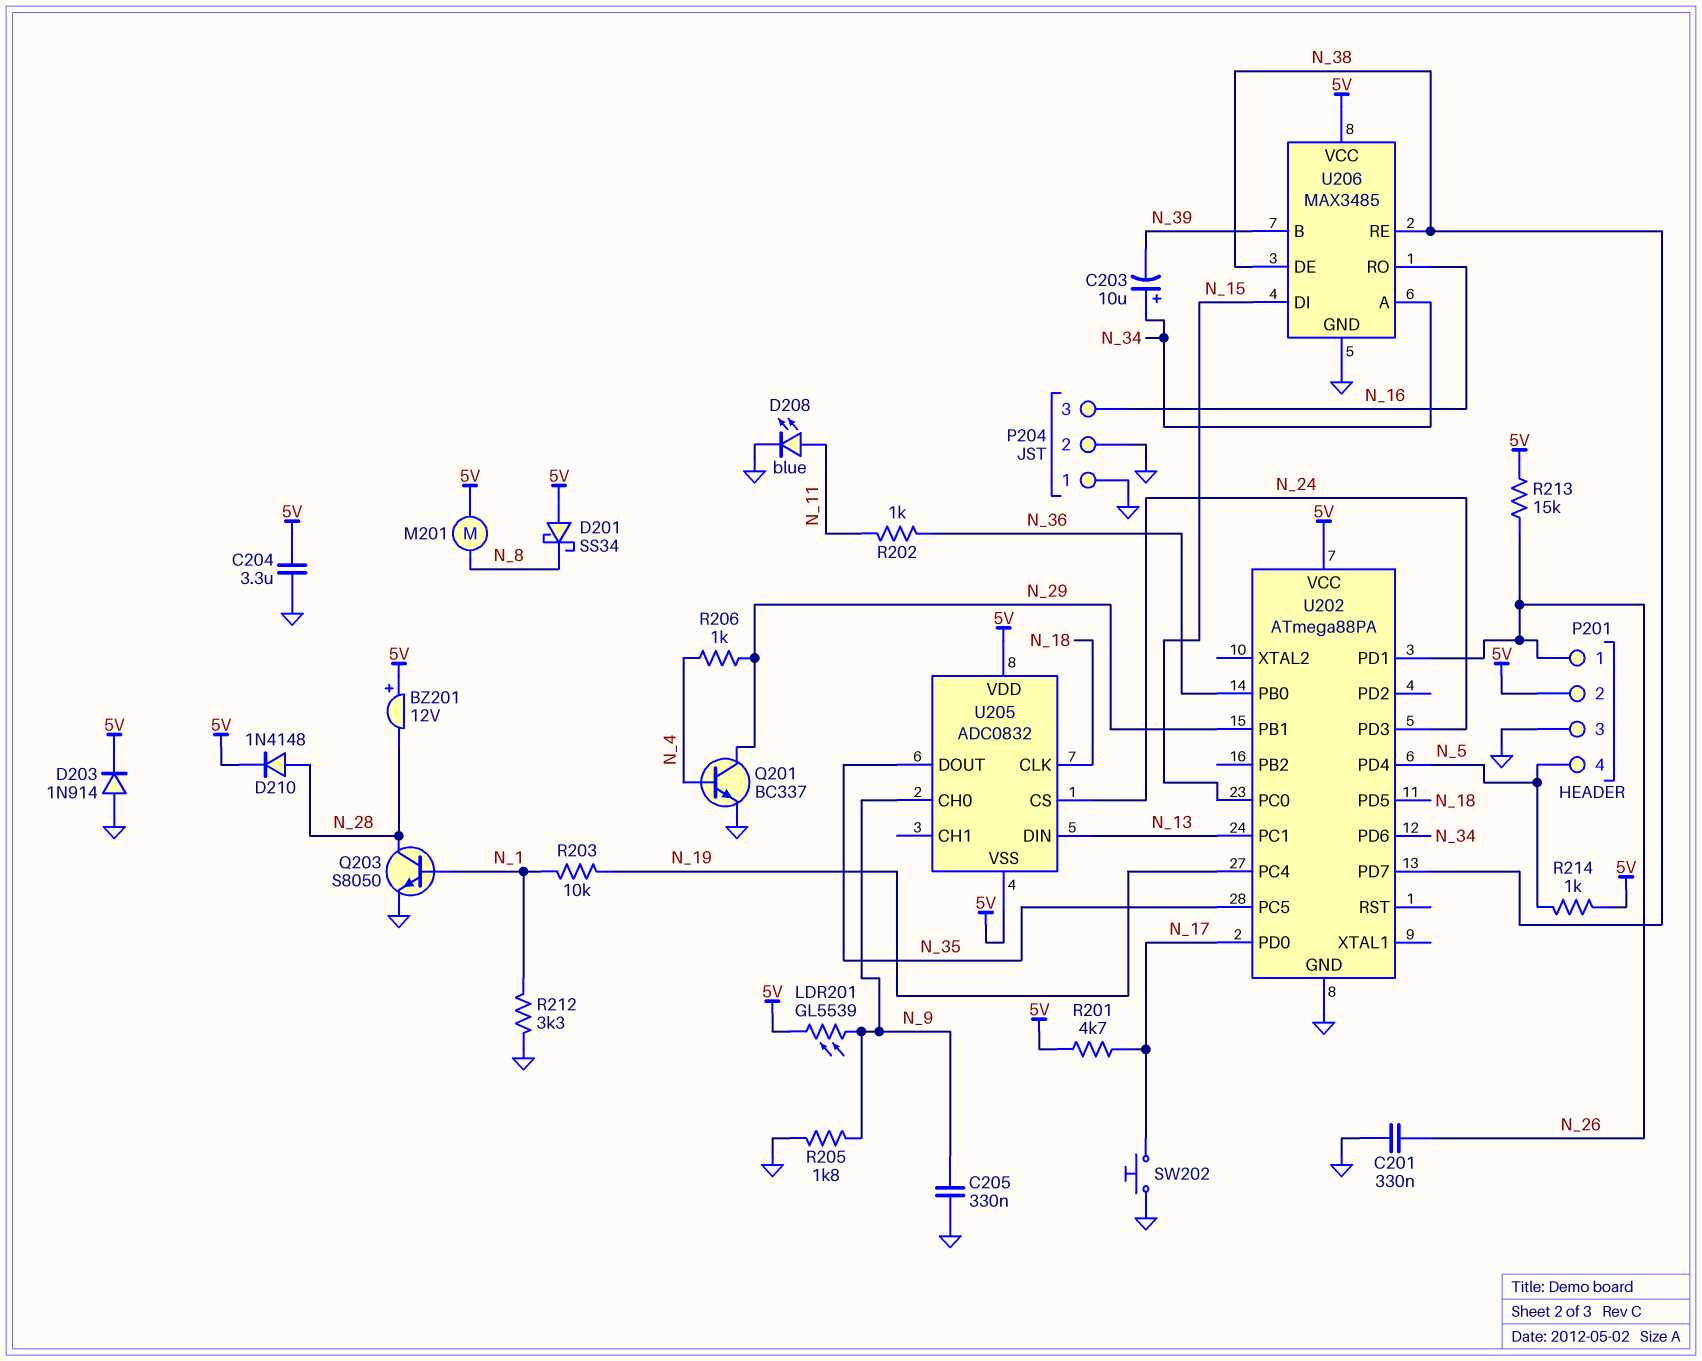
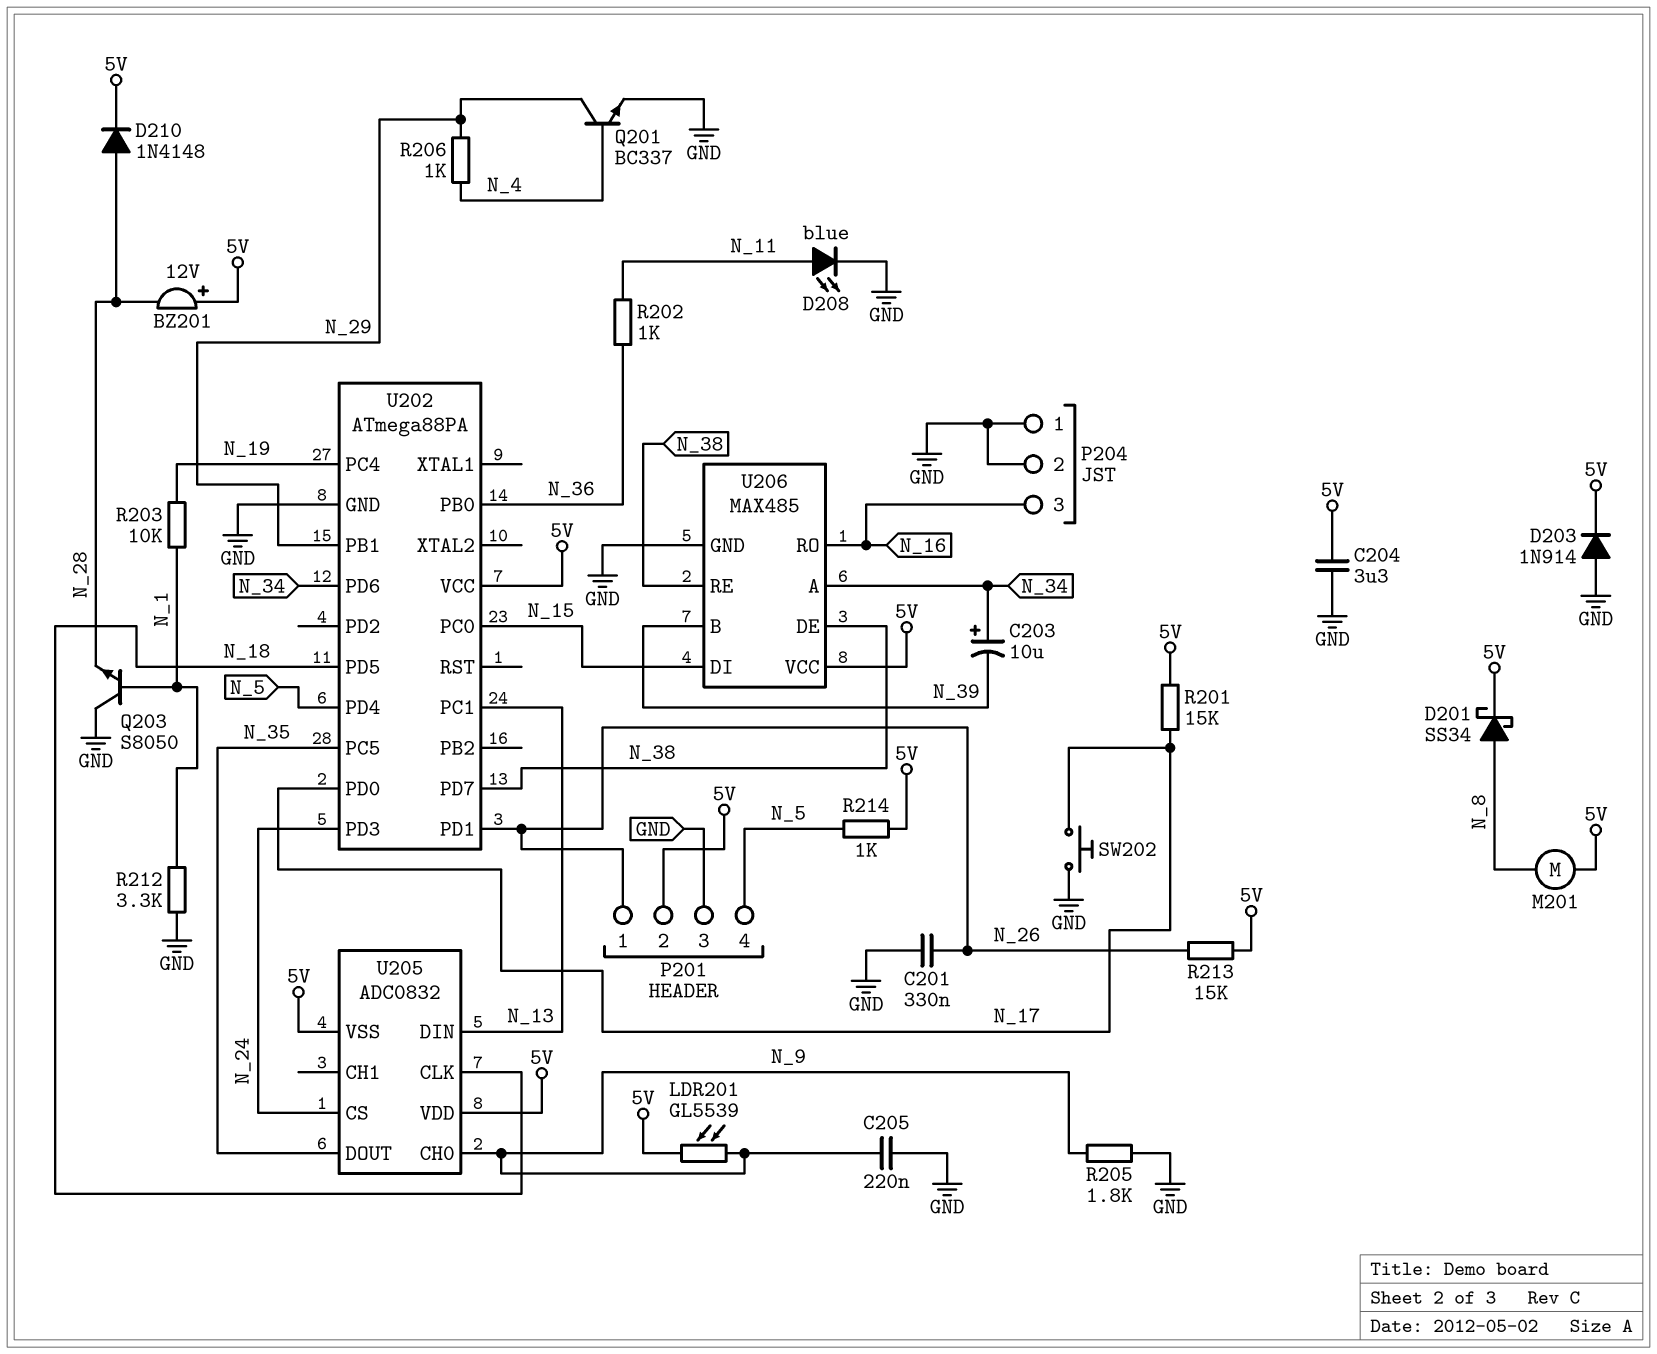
C205: 330nF (GND, N_9) -> 220nF (GND, N_9)
D201: schottky SS34 (A 5V, K N_8) -> schottky SS34 (A N_8, K 5V)
Q203: NPN S8050 (B N_1, C N_28, E GND) -> NPN S8050 (B N_1, C GND, E N_28)
R201: 4.7k (5V, N_17) -> 15k (5V, N_17)
U206: MAX3485 -> MAX485

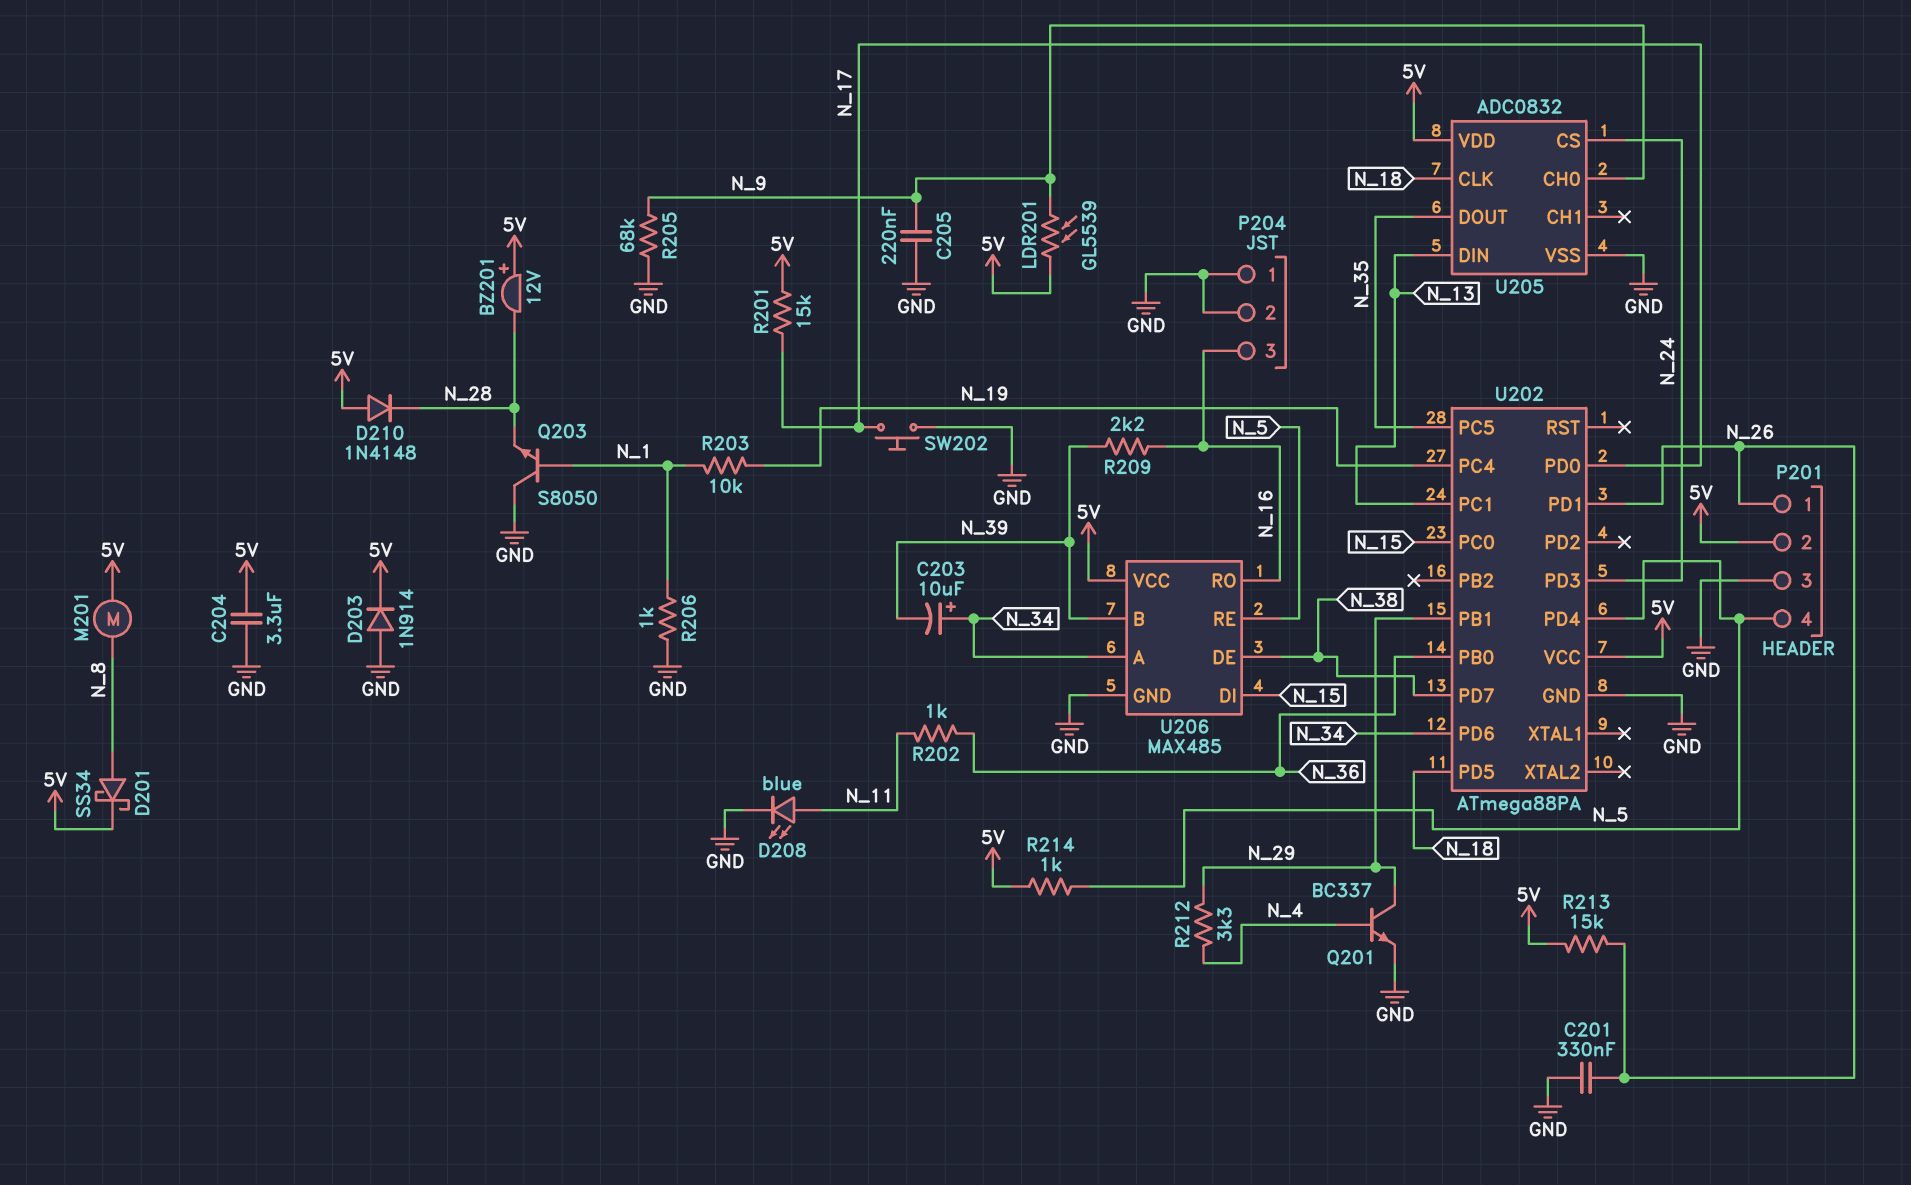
D210: diode 1N4148 (A N_28, K 5V) -> diode 1N4148 (A 5V, K N_28)
R205: 1.8k (GND, N_9) -> 68k (GND, N_9)
R206: 1k (N_4, N_29) -> 1k (GND, N_1)
R209: none -> 2.2k (N_16, N_39)
R212: 3.3k (GND, N_1) -> 3.3k (N_4, N_29)
U205 pin VSS: 5V -> GND
U206 pin RE: N_38 -> N_5

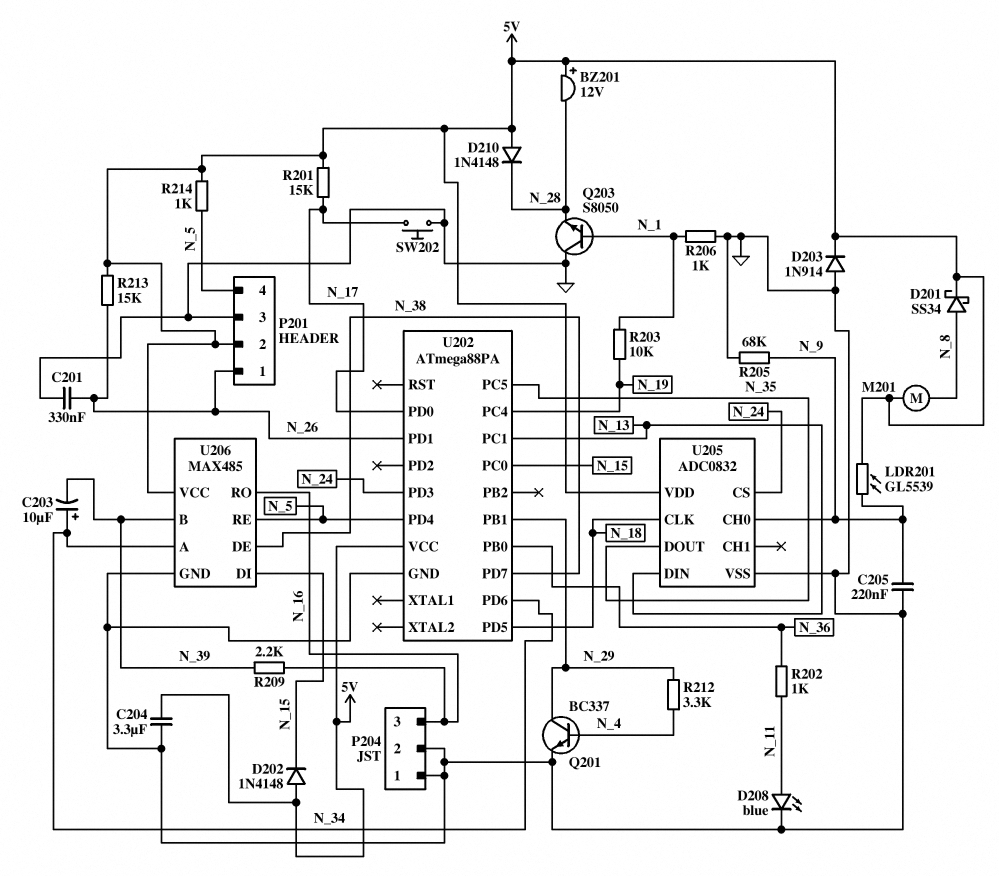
D202: none -> diode 1N4148 (A 5V, K N_15)

